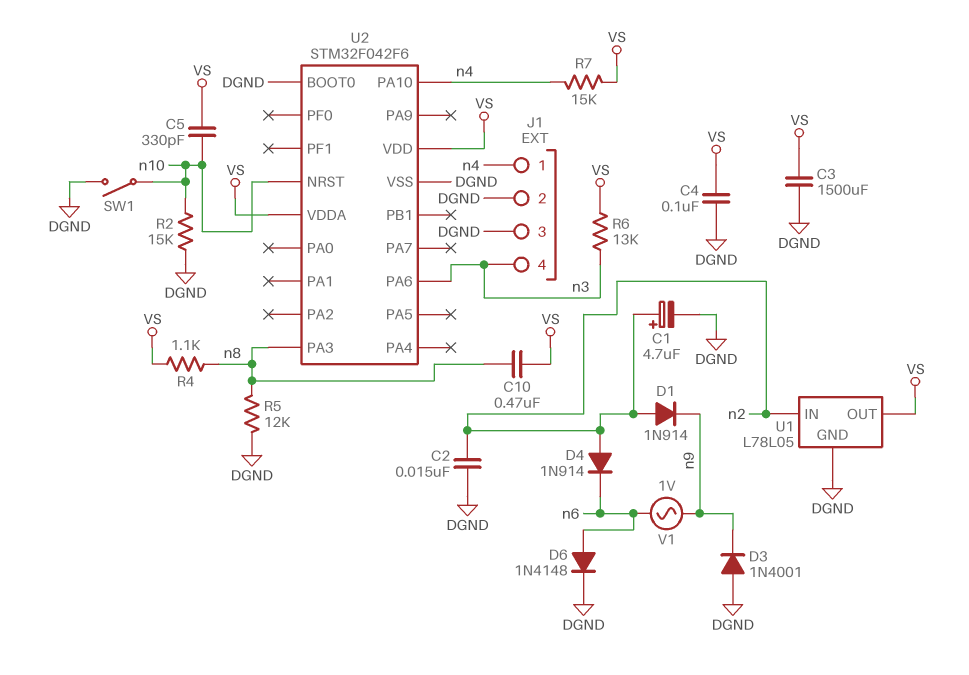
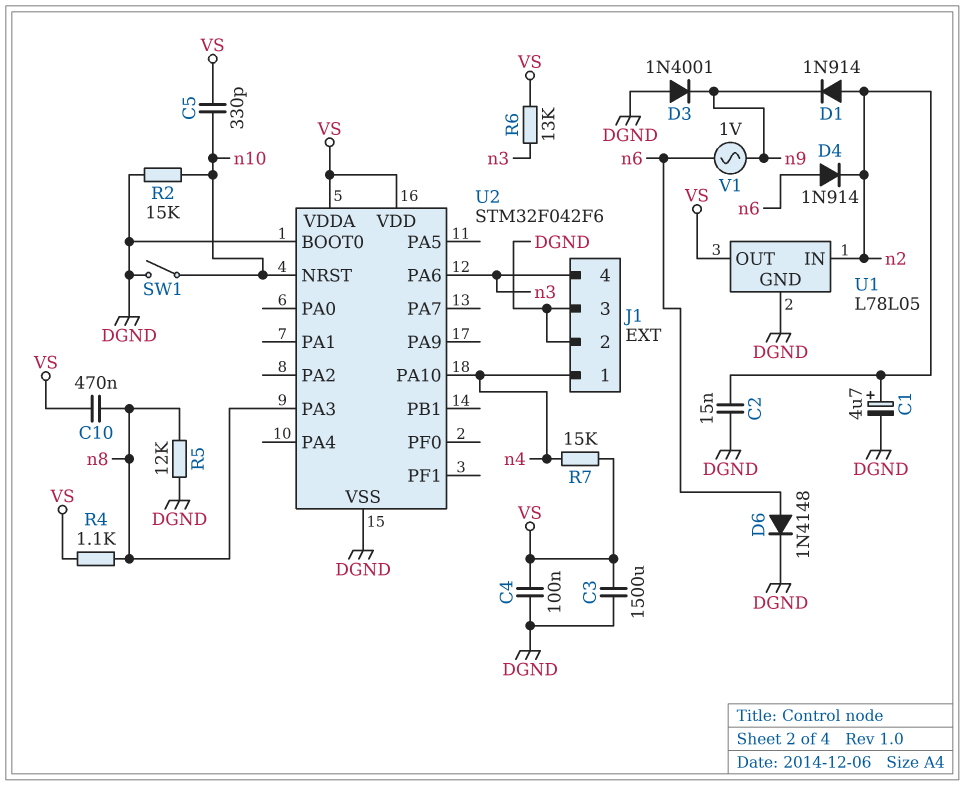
D4: diode 1N914 (A n2, K n6) -> diode 1N914 (A n6, K n2)

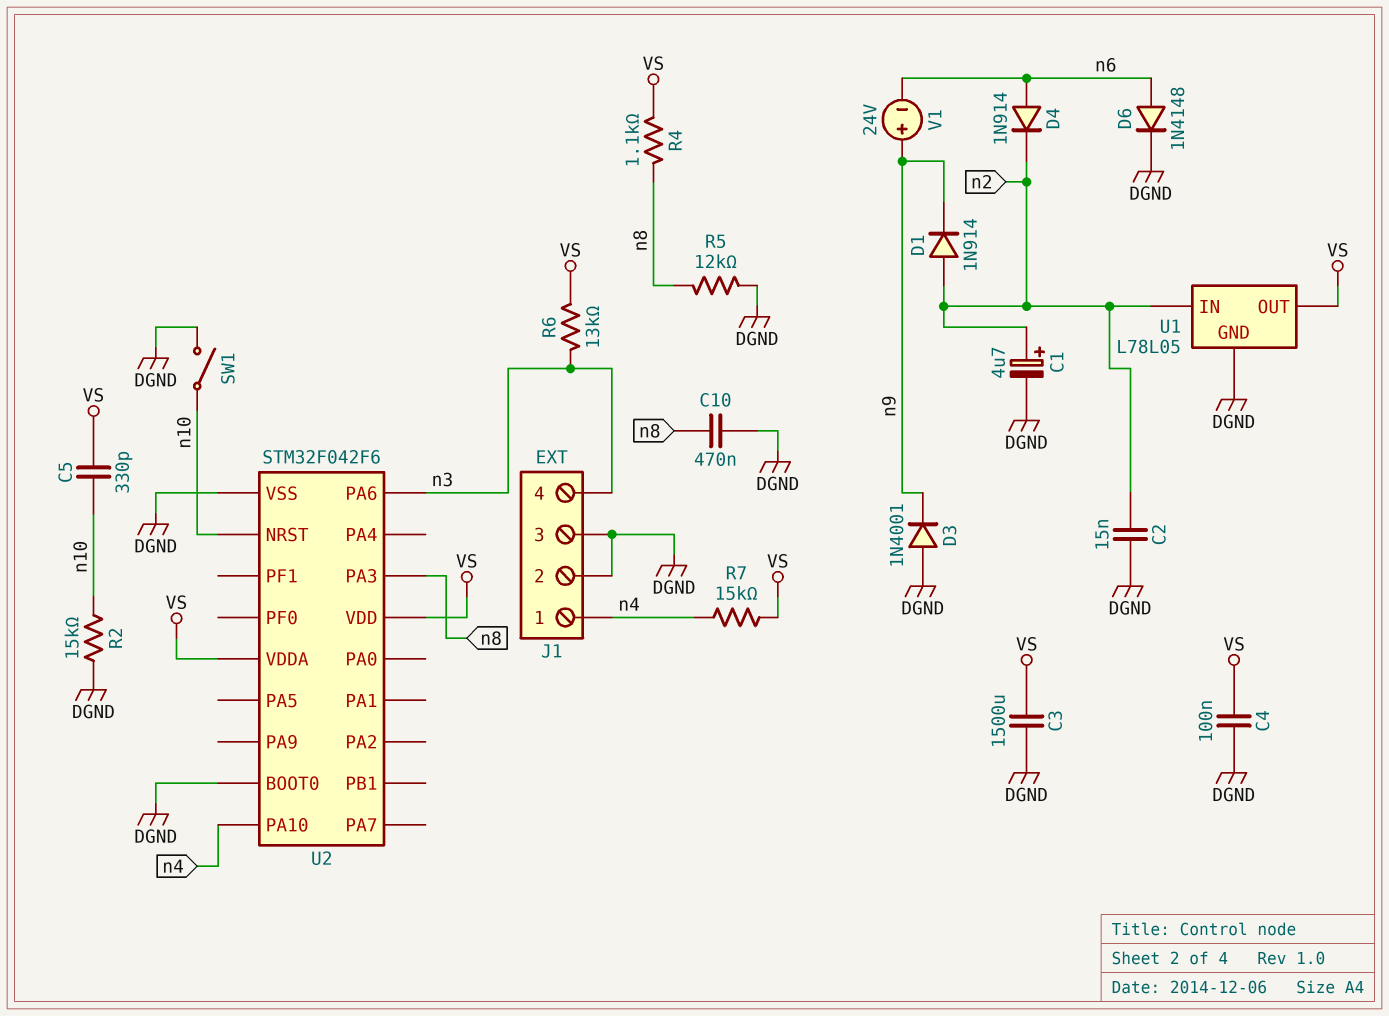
C10: 470nF (VS, n8) -> 470nF (DGND, n8)
V1: AC 1V (n6, n9) -> 24V (plus n9, minus n6)

